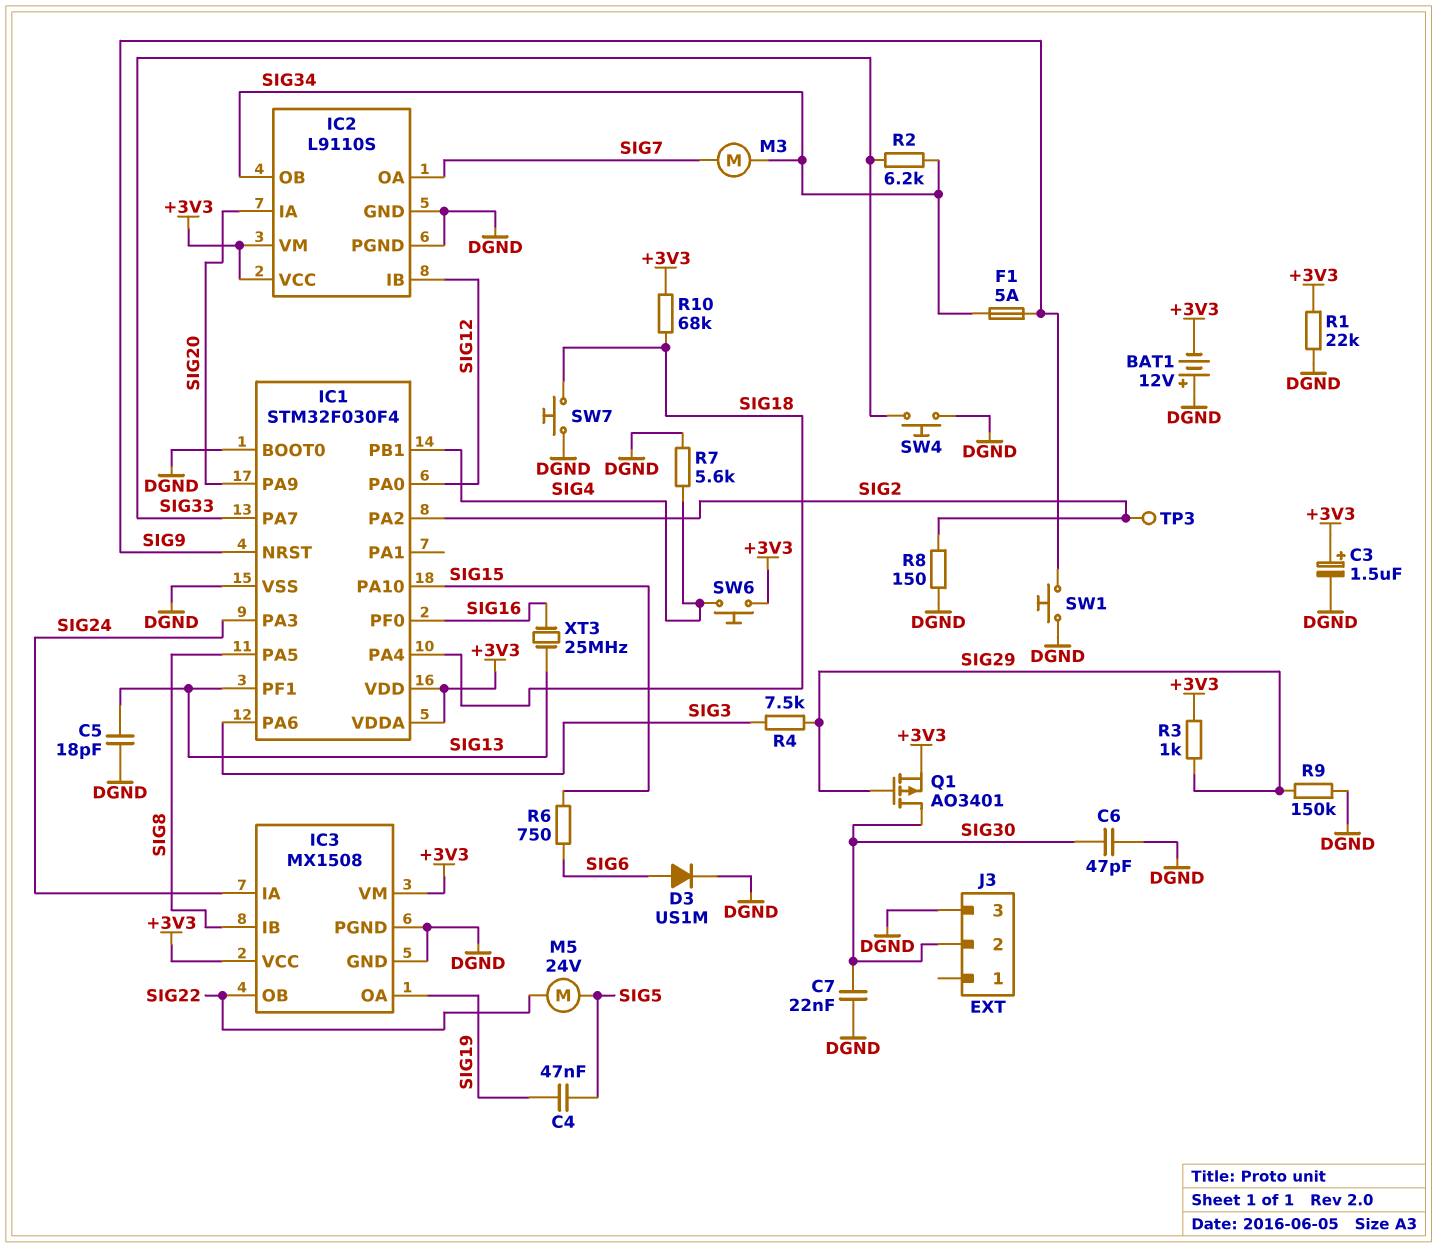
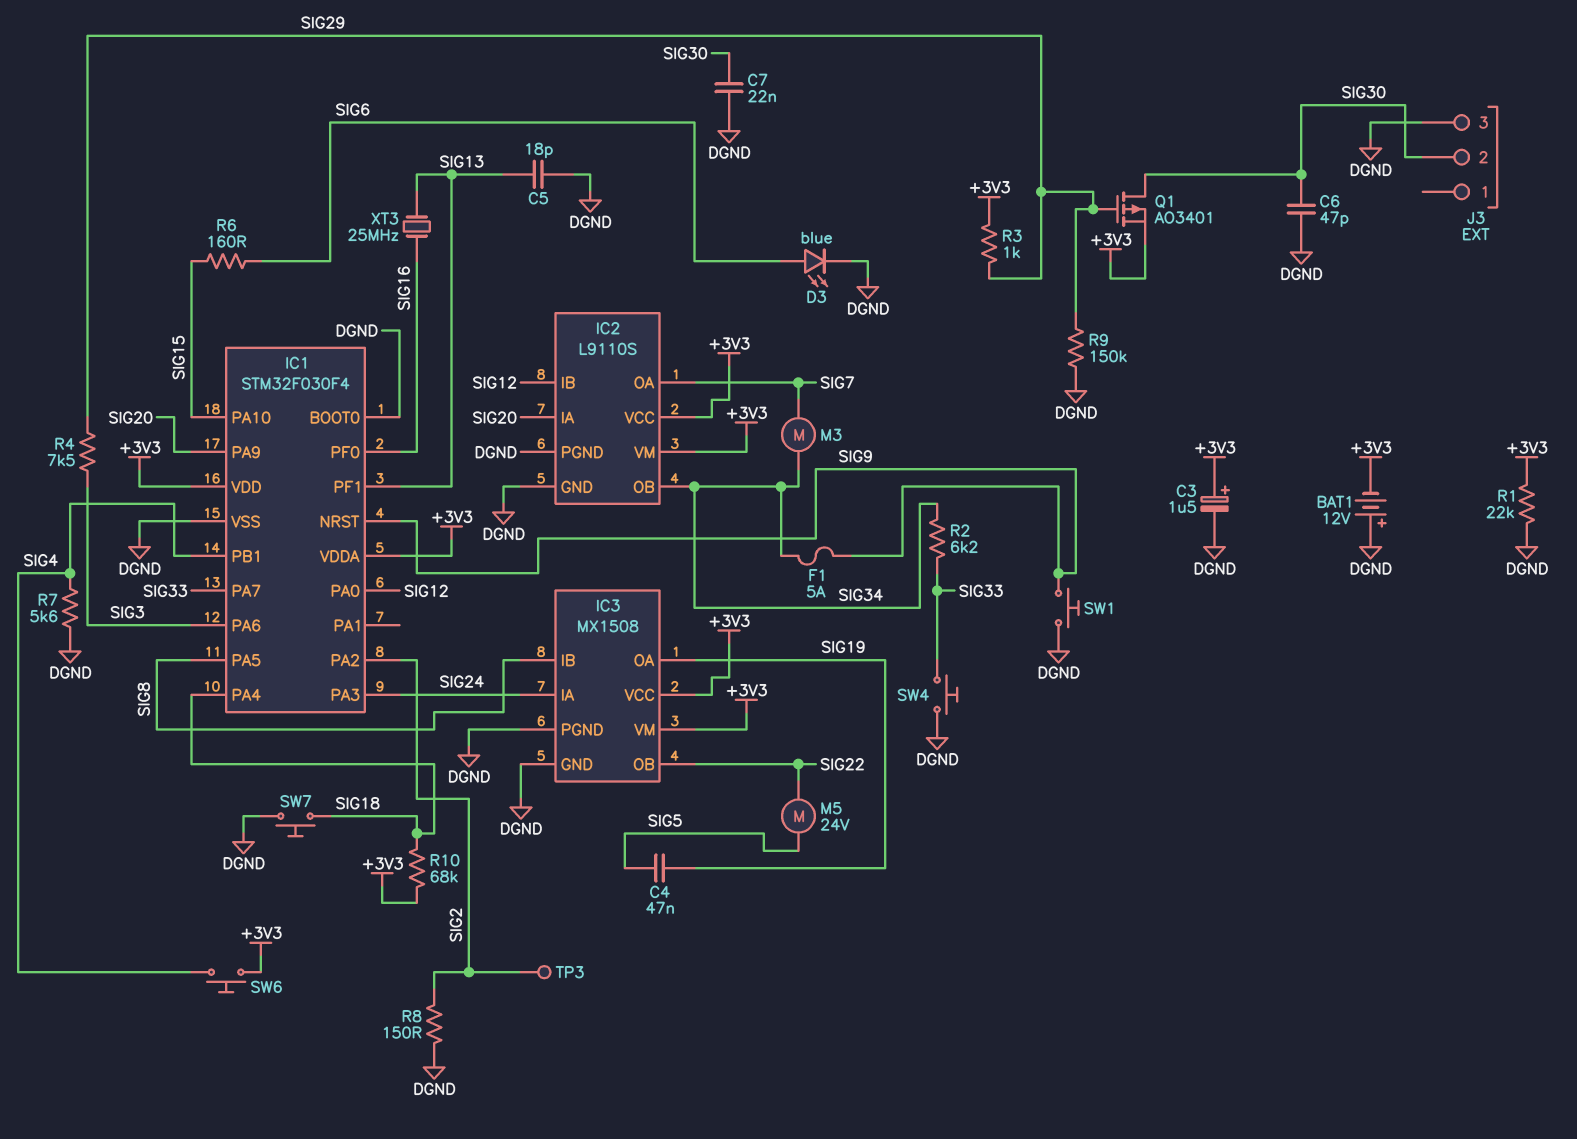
D3: diode US1M (A SIG6, K DGND) -> LED blue (A SIG6, K DGND)
R6: 750 (SIG6, SIG15) -> 160 (SIG6, SIG15)

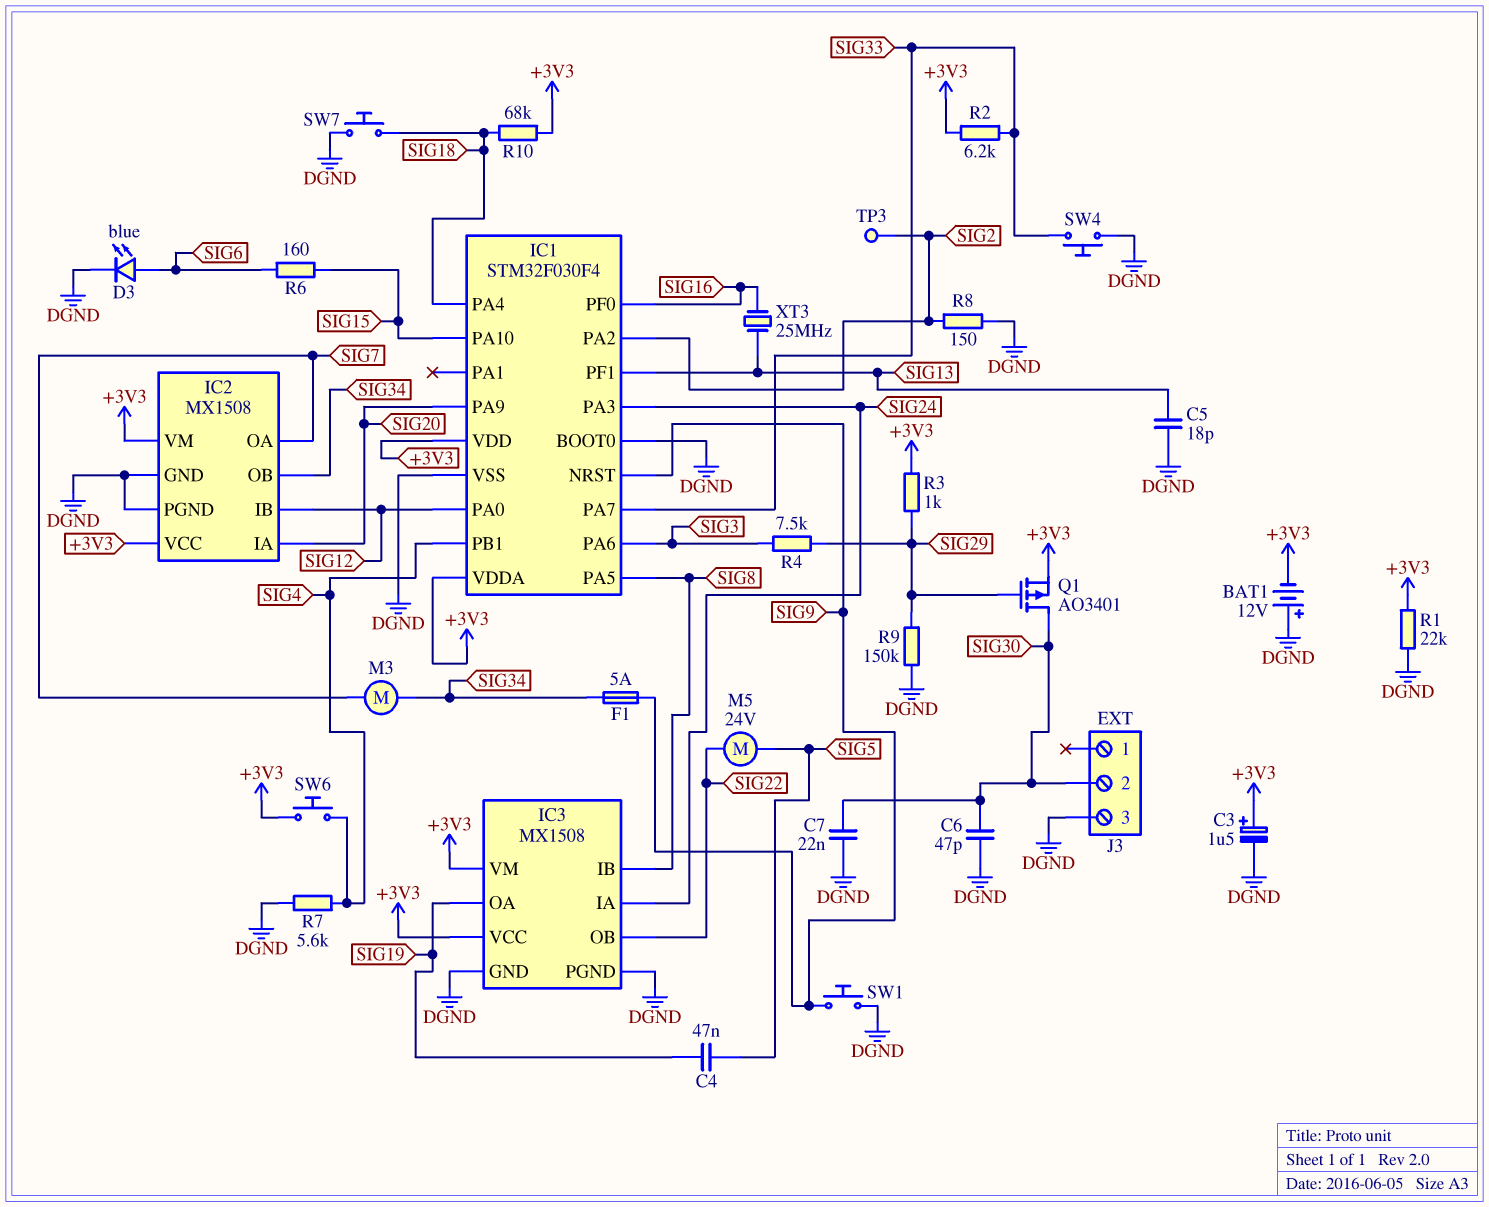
IC2: L9110S -> MX1508
R2: 6.2k (SIG33, SIG34) -> 6.2k (+3V3, SIG33)

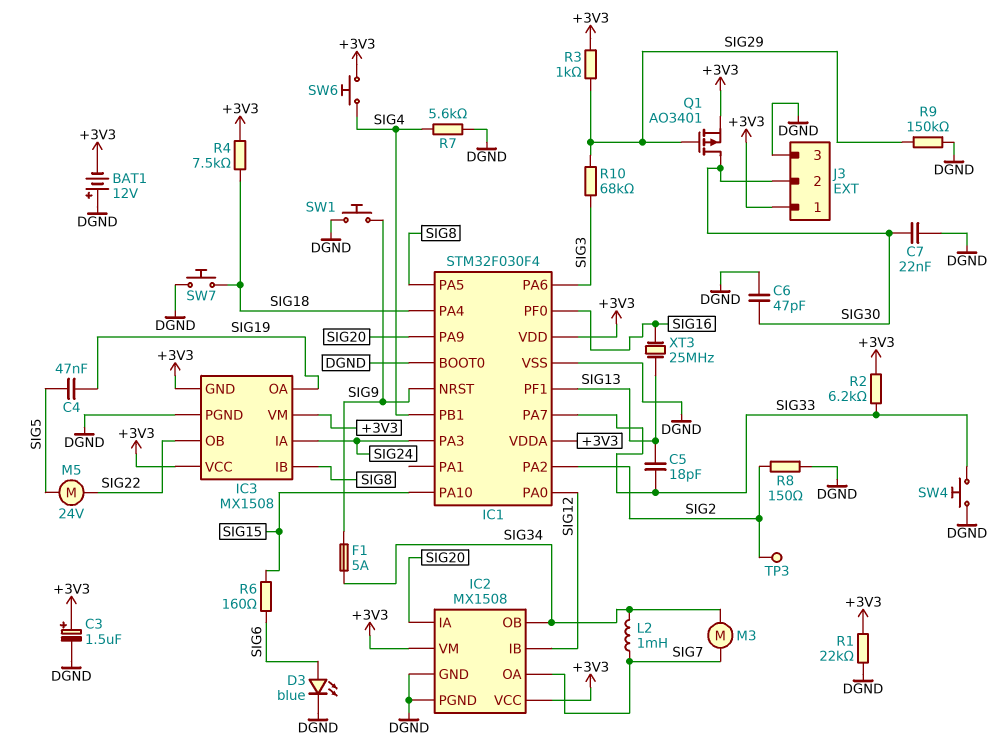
C5: 18pF (DGND, SIG13) -> 18pF (SIG13, SIG33)
IC3 pin GND: DGND -> +3V3
J3 pin 1: none -> +3V3
L2: none -> 1mH (SIG7, SIG34)
R4: 7.5k (SIG3, SIG29) -> 7.5k (+3V3, SIG18)
R10: 68k (+3V3, SIG18) -> 68k (SIG3, SIG29)

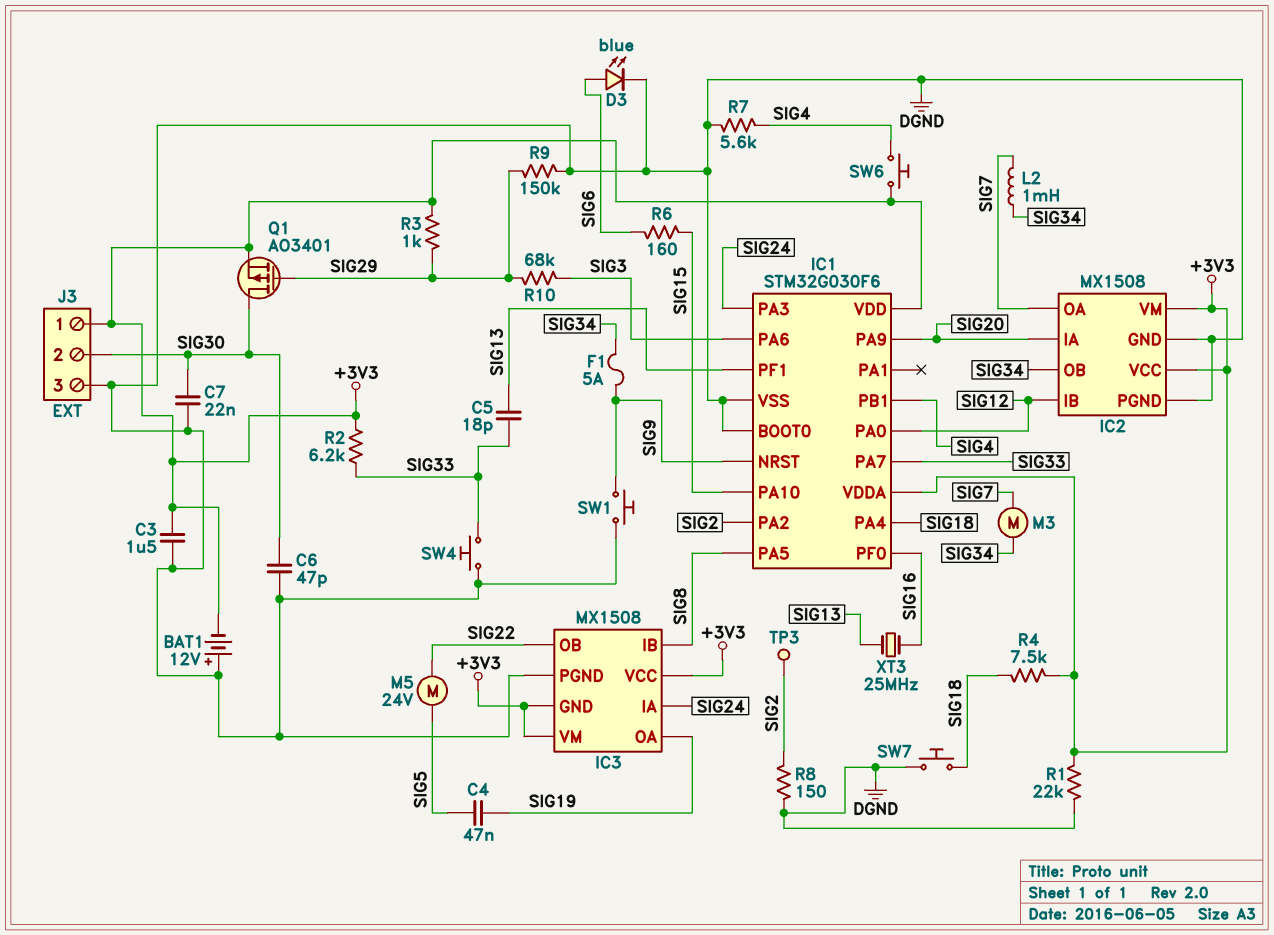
C3: 1.5uF (plus +3V3, minus DGND) -> 1.5uF (+3V3, DGND)
IC1: STM32F030F4 -> STM32G030F6

